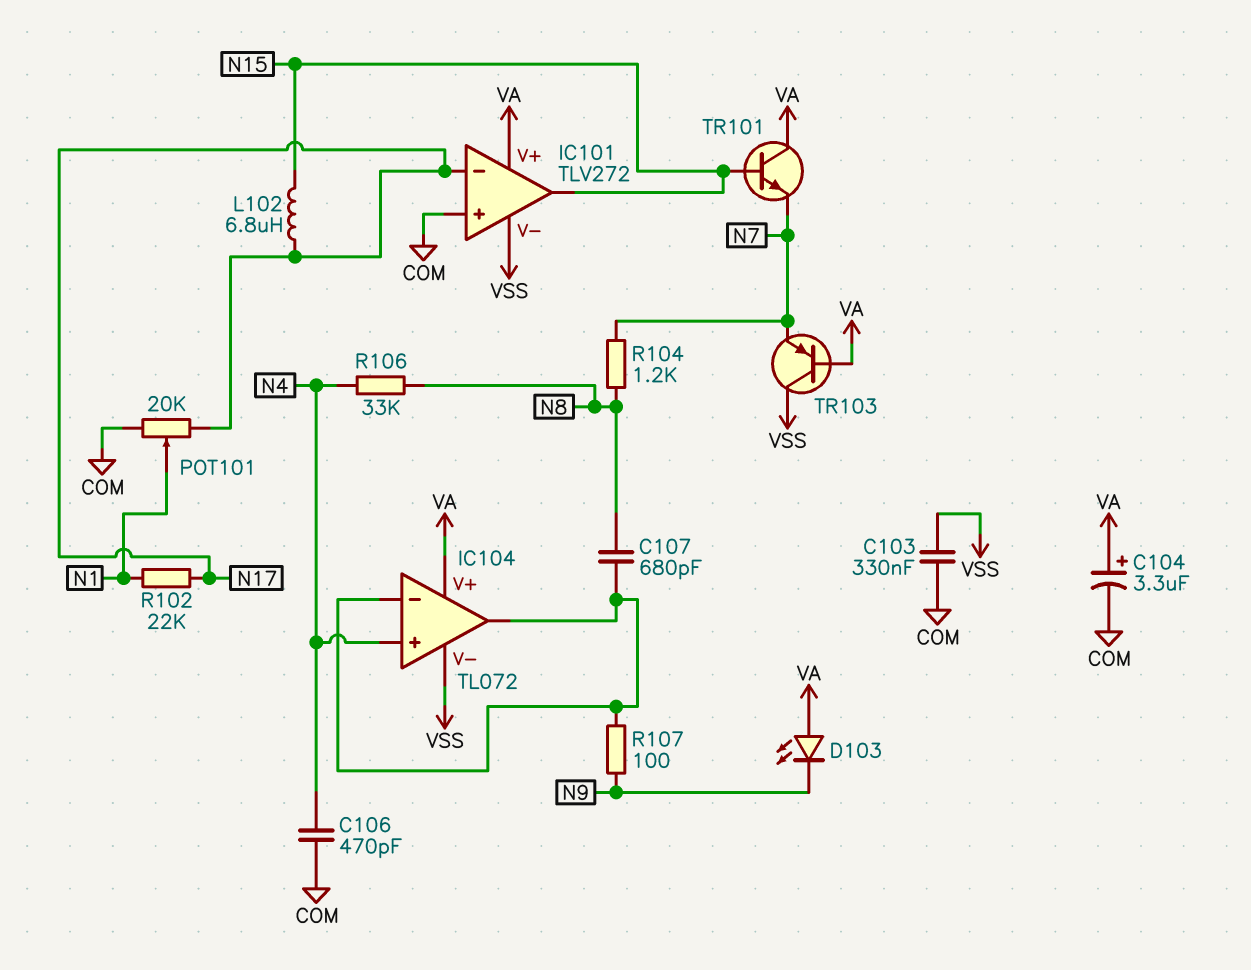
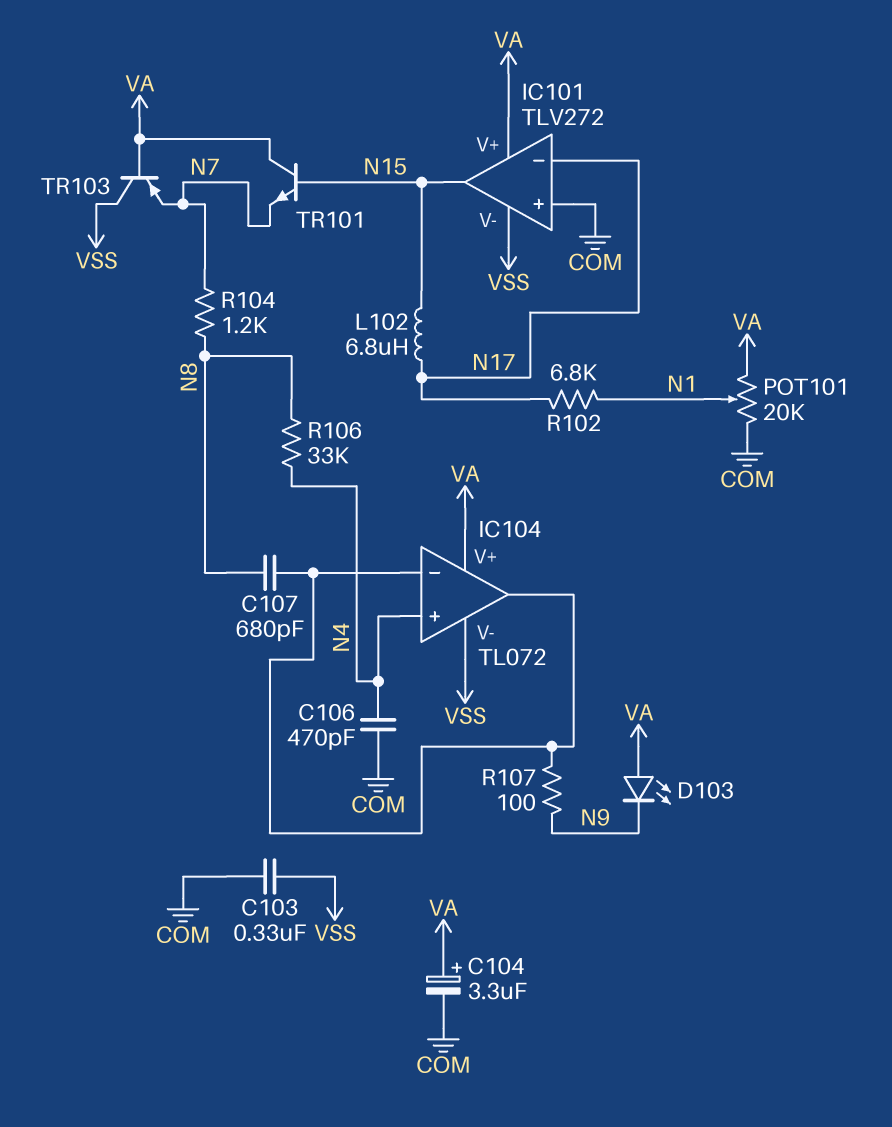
POT101: 20k (COM, N17, wiper N1) -> 20k (COM, VA, wiper N1)
R102: 22k (N1, N17) -> 6.8k (N1, N17)

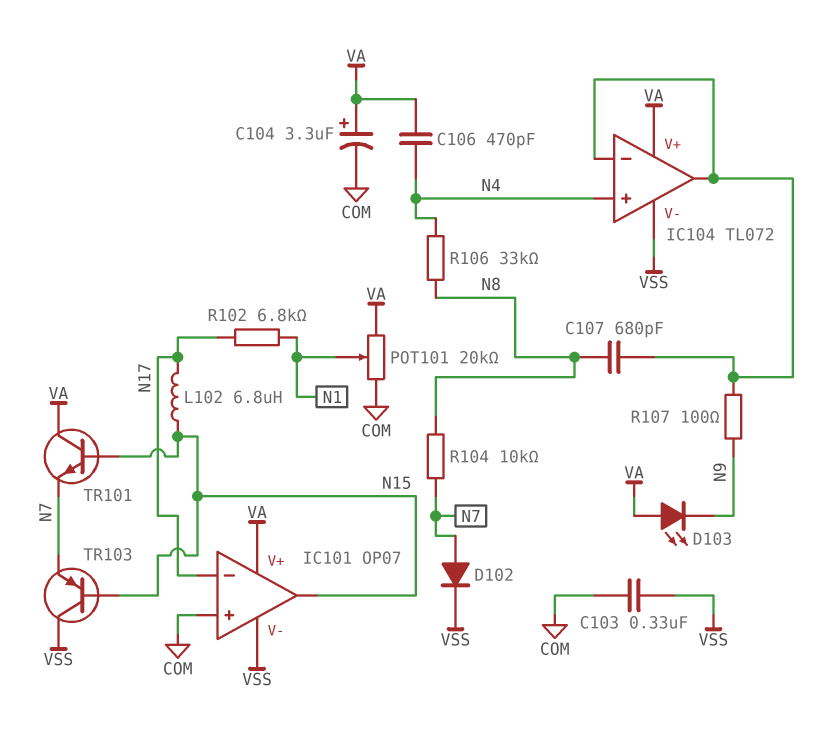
C106: 470pF (COM, N4) -> 470pF (N4, VA)
D102: none -> diode (A N7, K VSS)
IC101: TLV272 -> OP07
R104: 1.2k (N7, N8) -> 10k (N7, N8)
TR103: PNP (B VA, C VSS, E N7) -> PNP (B N15, C VSS, E N7)

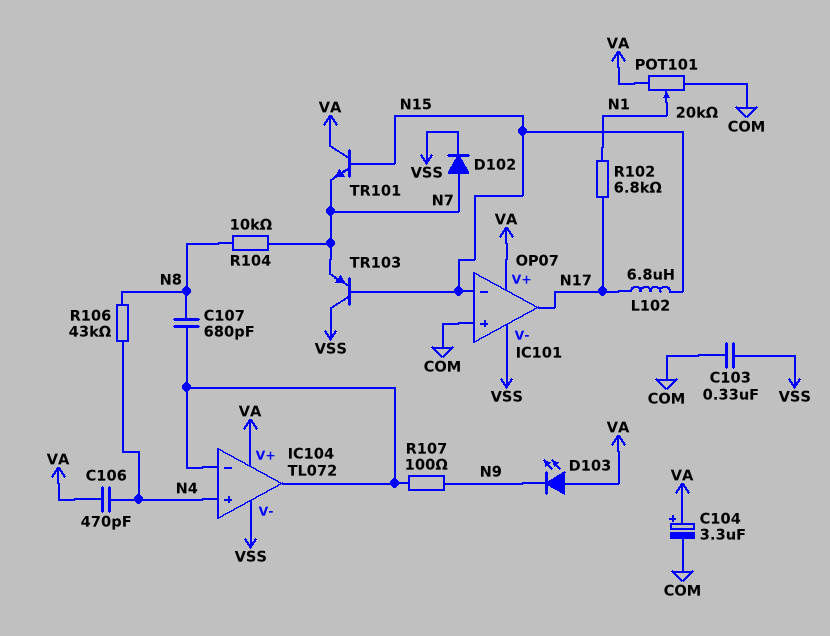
IC101 pin in-: N17 -> N15
IC101 pin out: N15 -> N17
R106: 33k (N4, N8) -> 43k (N4, N8)

